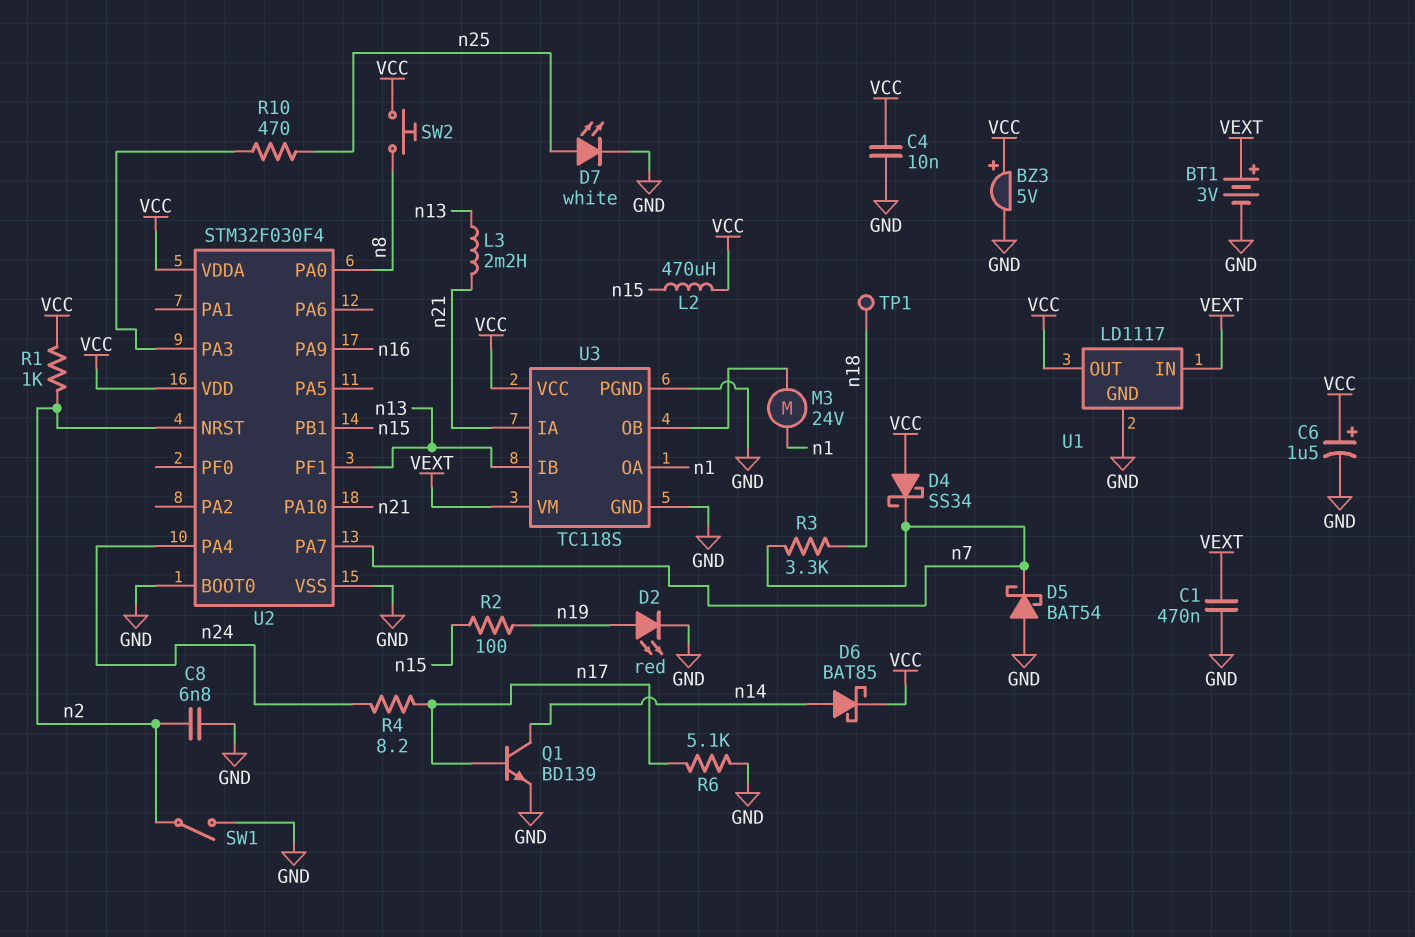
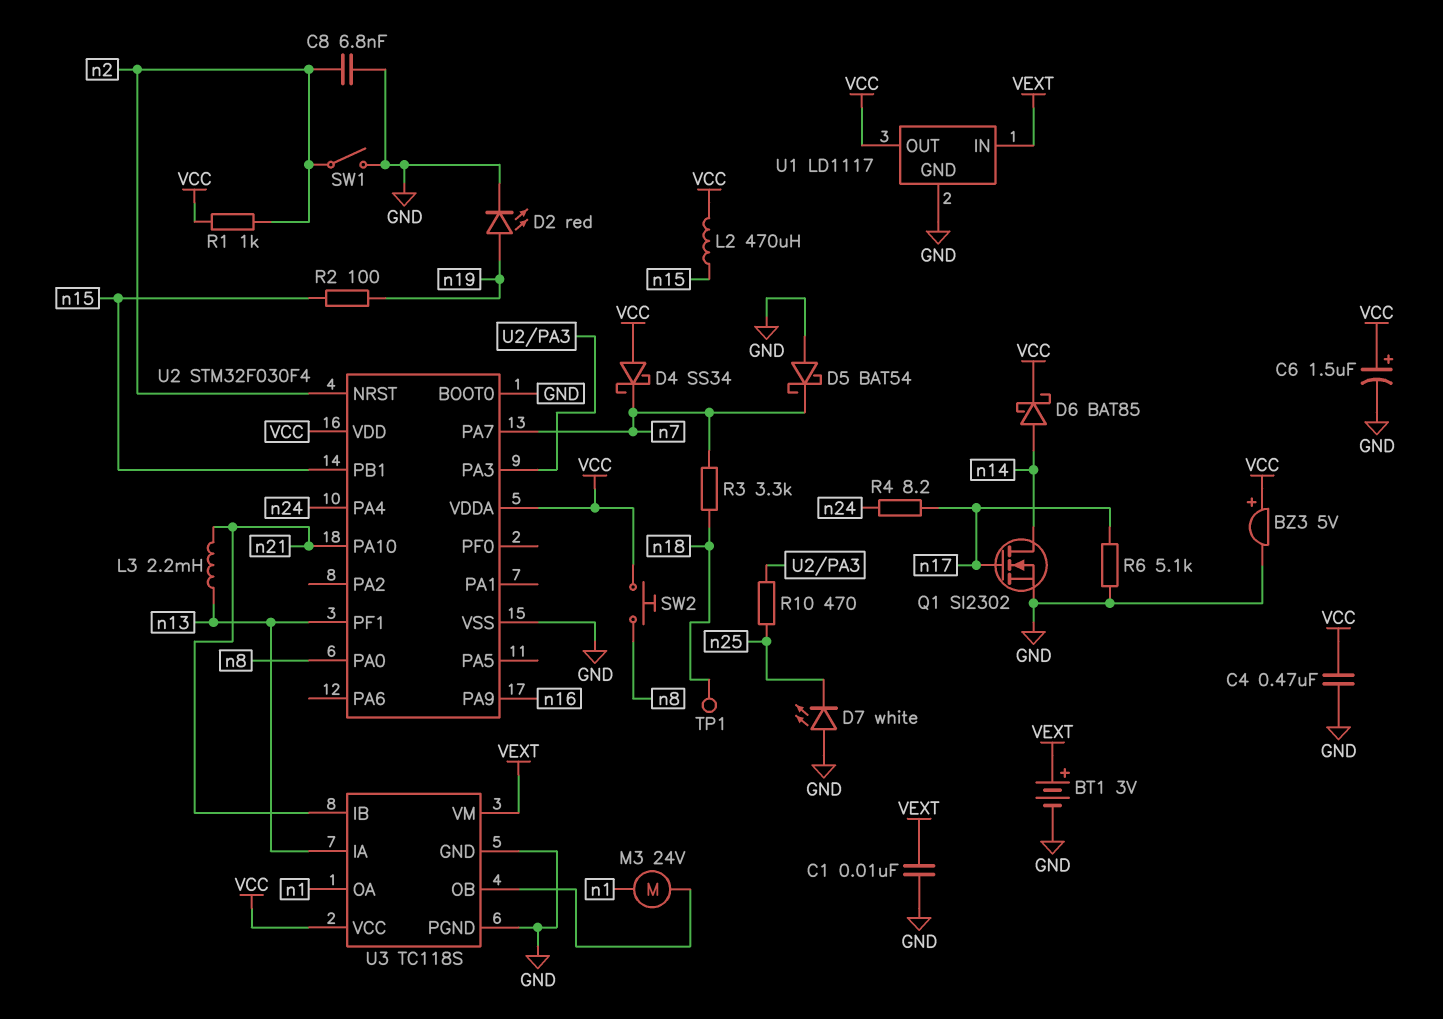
C1: 470nF (GND, VEXT) -> 10nF (GND, VEXT)
C4: 10nF (GND, VCC) -> 470nF (GND, VCC)
D7: LED white (A n25, K GND) -> LED white (A GND, K n25)
Q1: NPN BD139 (B n17, C n14, E GND) -> NMOS SI2302 (G n17, D n14, S GND)
U3 pin IA: n21 -> n13
U3 pin IB: n13 -> n21

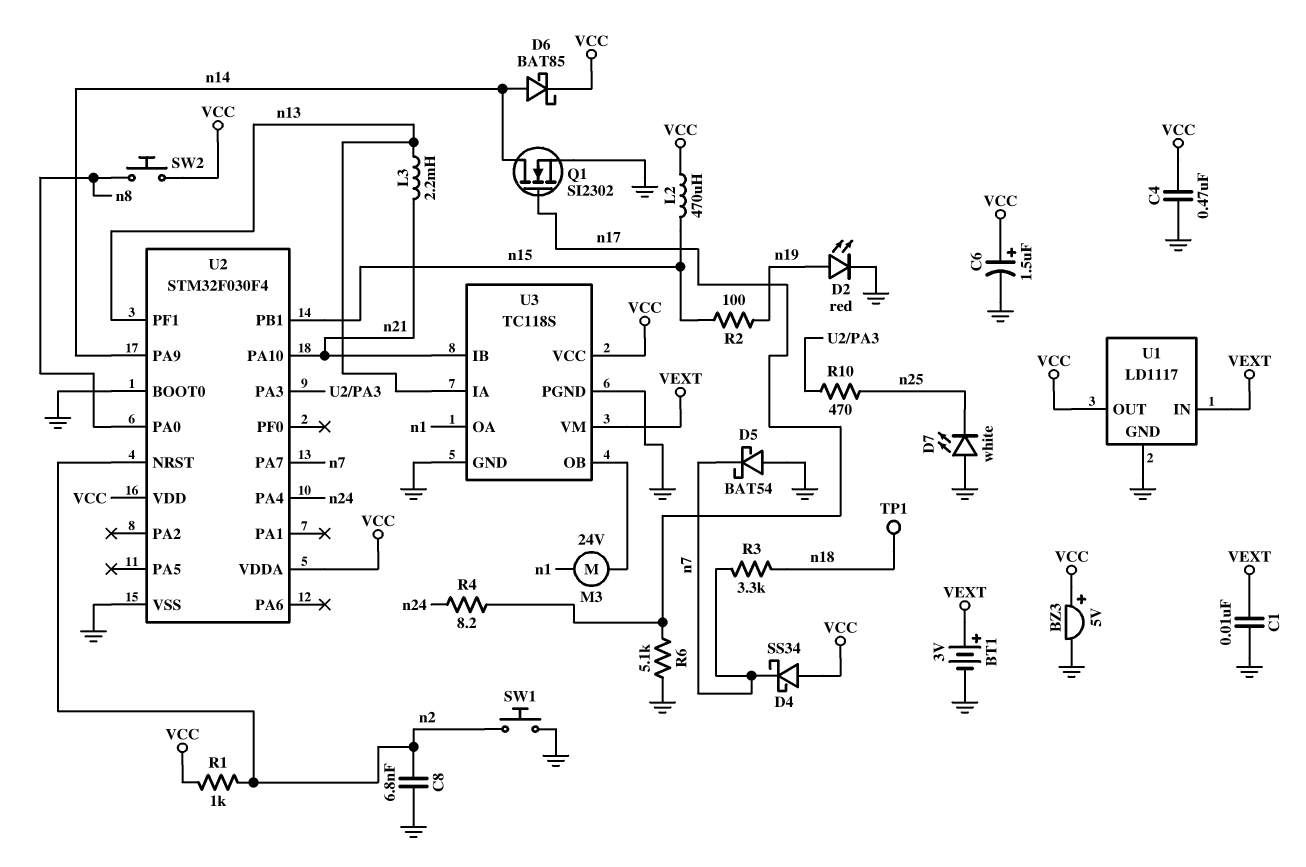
SW1: switch (GND, n2) -> button (GND, n2)
U2 pin PA9: n16 -> n14

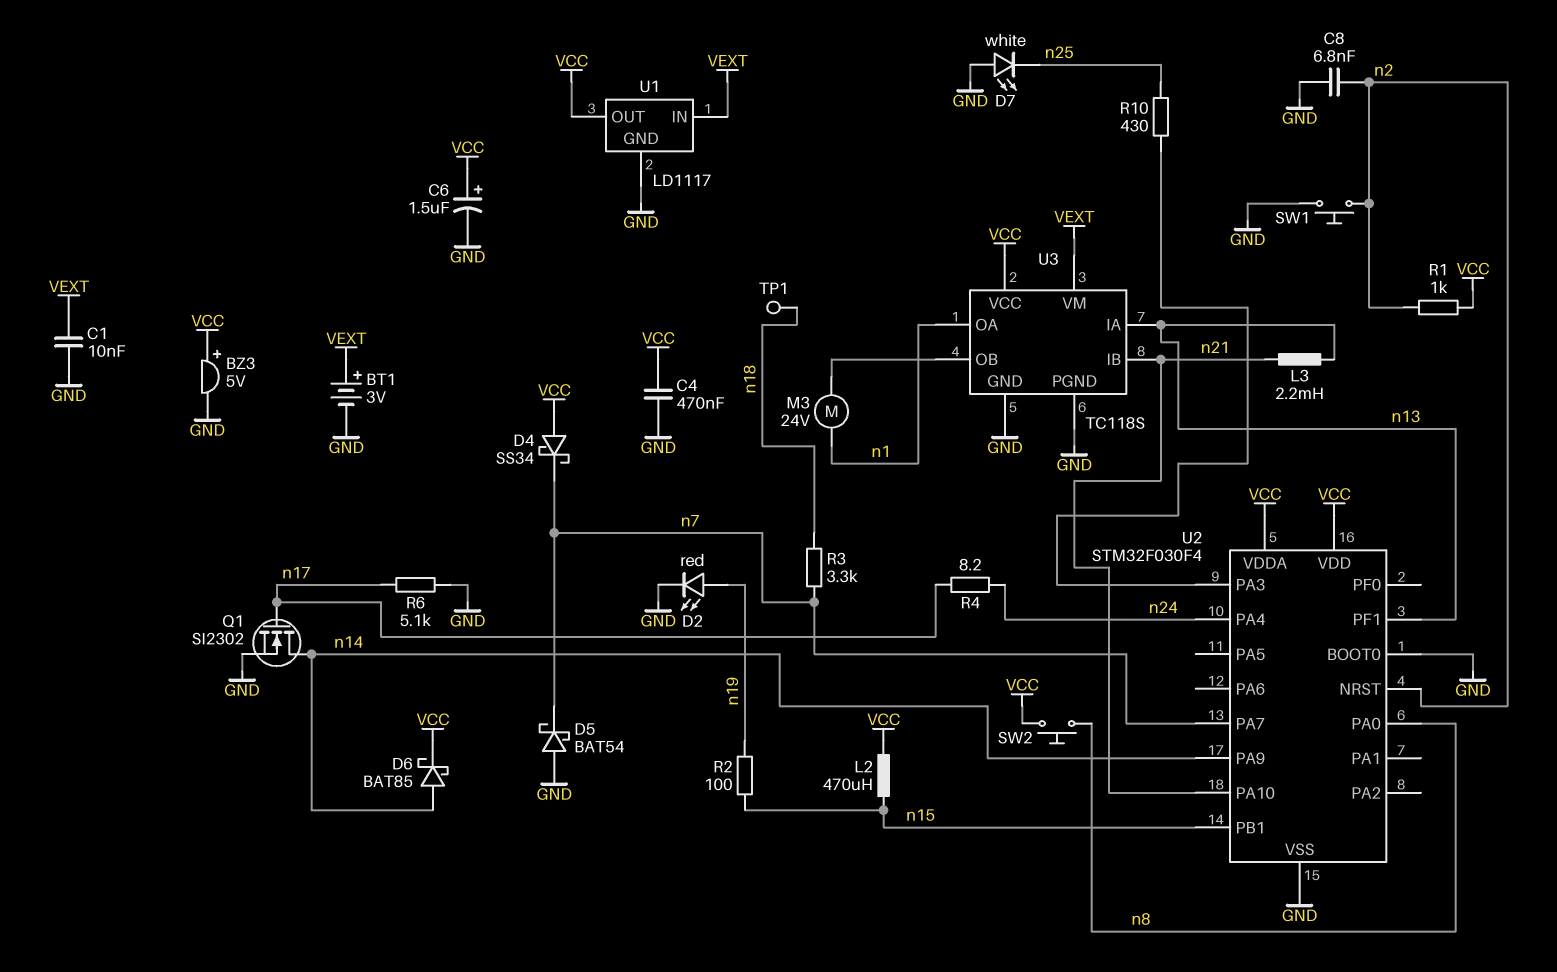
R10: 470 (U2/PA3, n25) -> 430 (U2/PA3, n25)

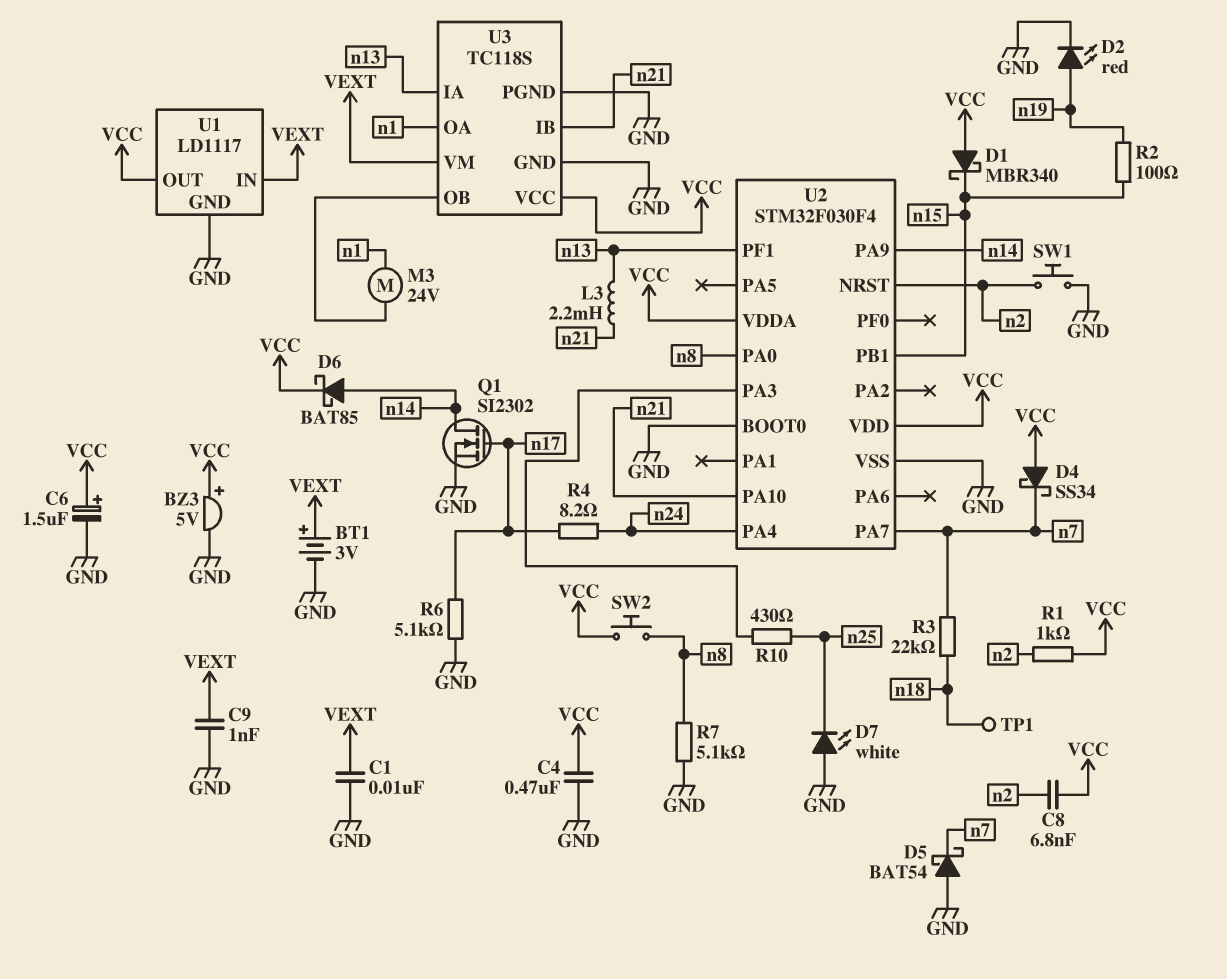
C8: 6.8nF (GND, n2) -> 6.8nF (VCC, n2)
C9: none -> 1nF (GND, VEXT)
D1: none -> schottky MBR340 (A VCC, K n15)
L2: 470uH (VCC, n15) -> none
R3: 3.3k (n7, n18) -> 22k (n7, n18)
R7: none -> 5.1k (GND, n8)

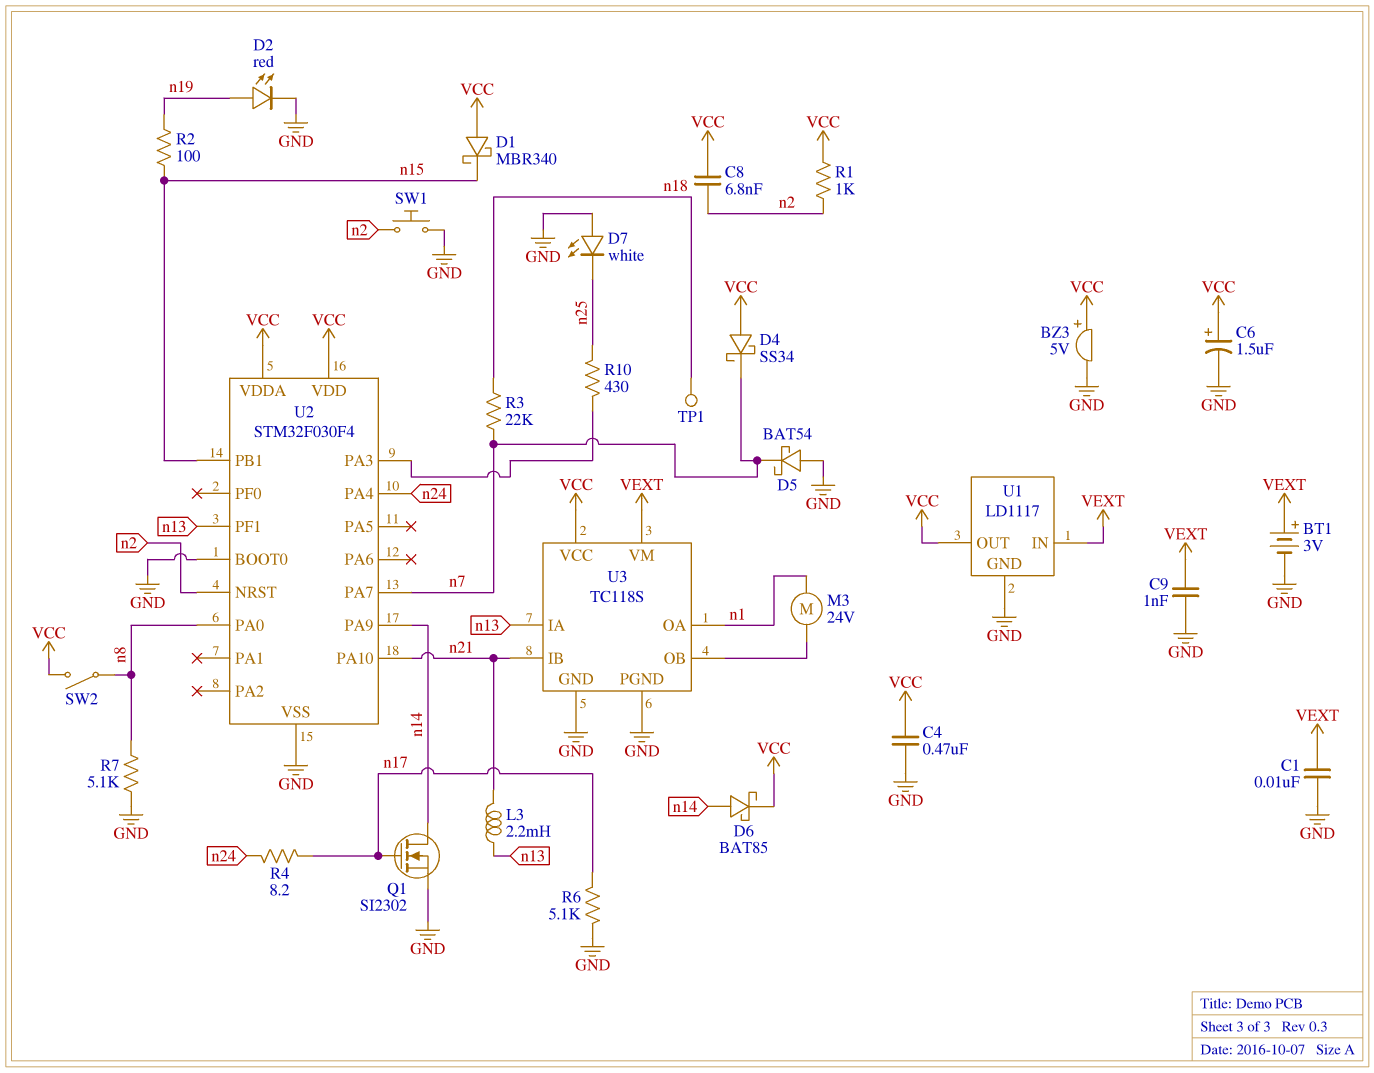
SW2: button (VCC, n8) -> switch (VCC, n8)

